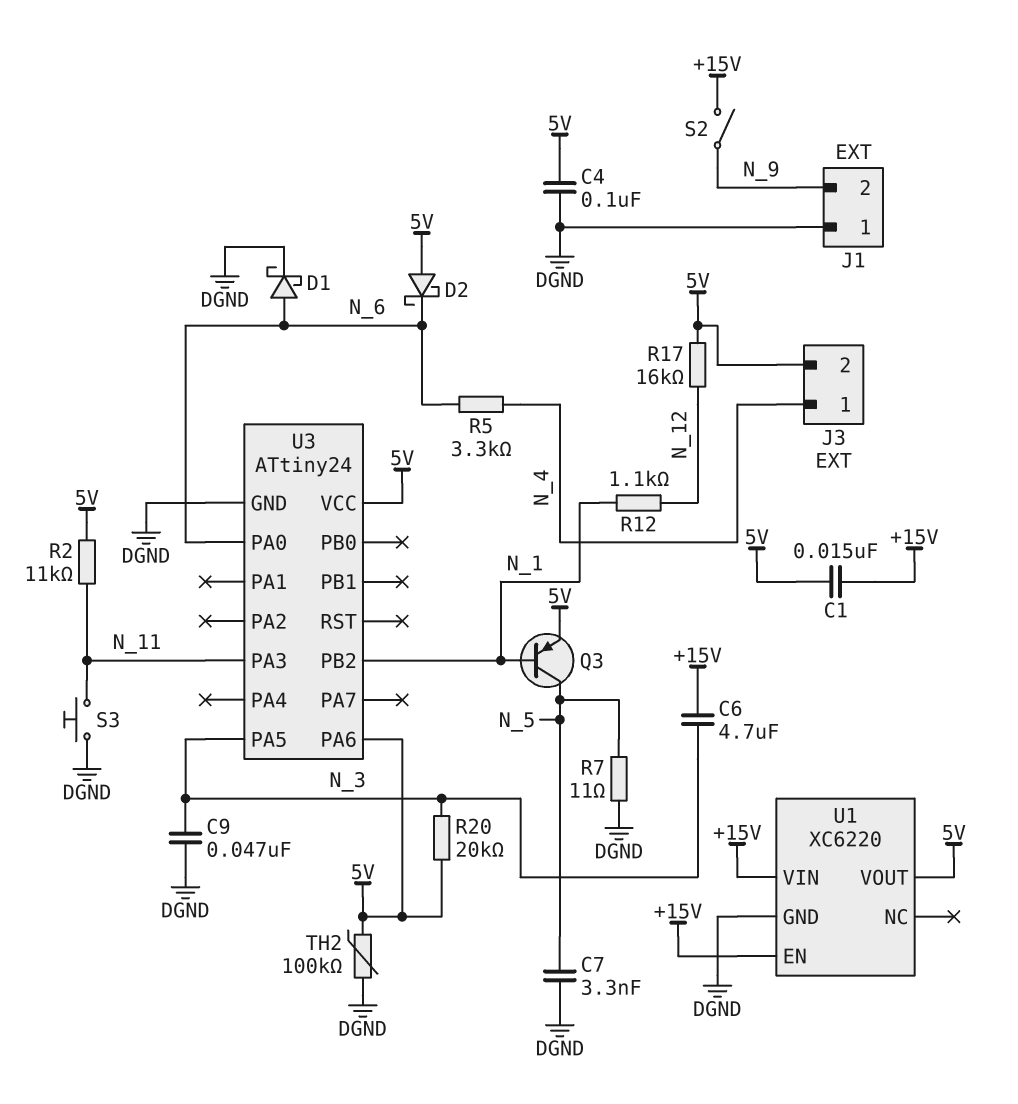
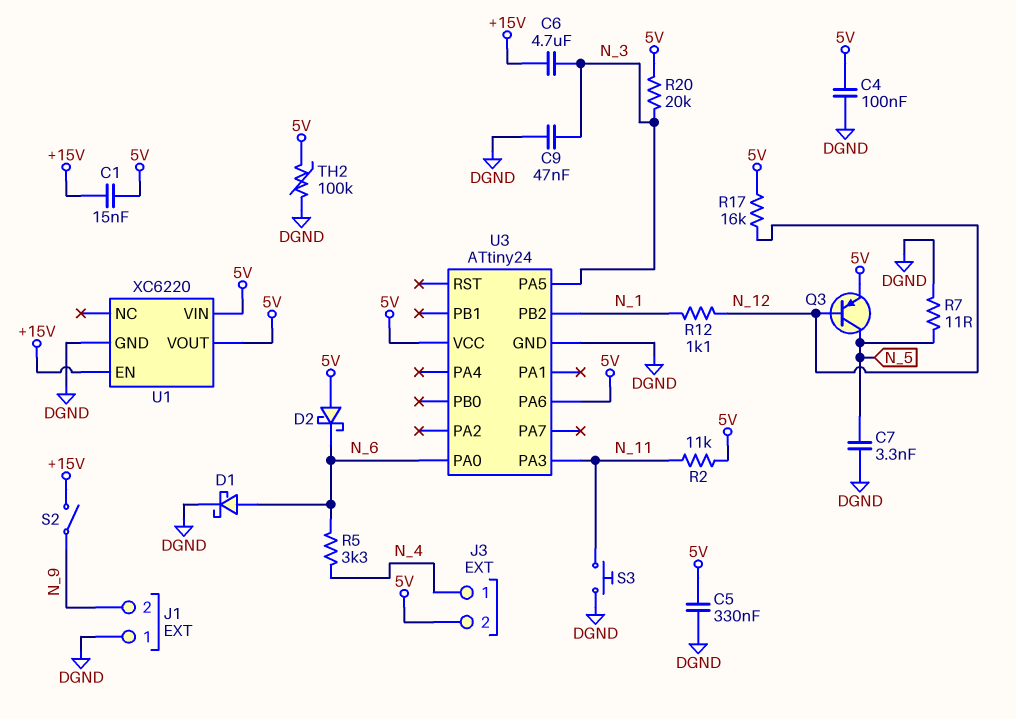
C5: none -> 330nF (5V, DGND)
Q3: PNP (B N_1, C N_5, E 5V) -> PNP (B N_12, C N_5, E 5V)
U1 pin VIN: +15V -> 5V

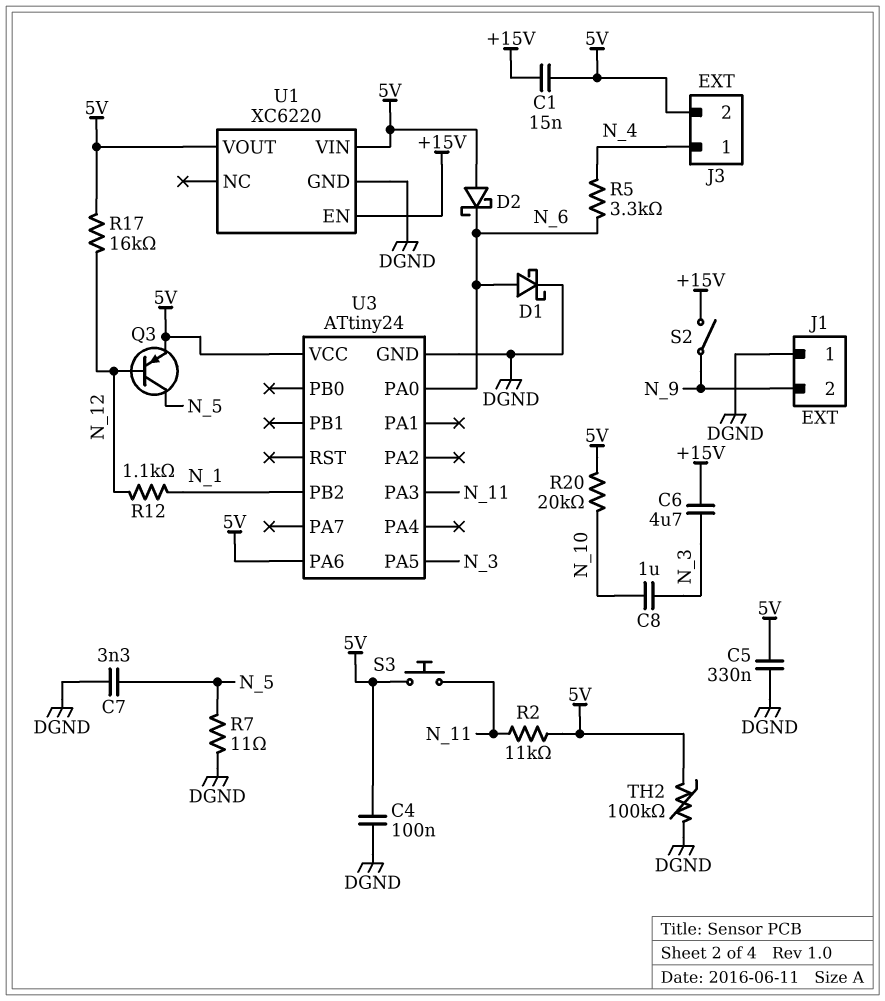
C8: none -> 1uF (N_3, N_10)
C9: 47nF (DGND, N_3) -> none
R20: 20k (5V, N_3) -> 20k (5V, N_10)
S3: button (DGND, N_11) -> button (5V, N_11)

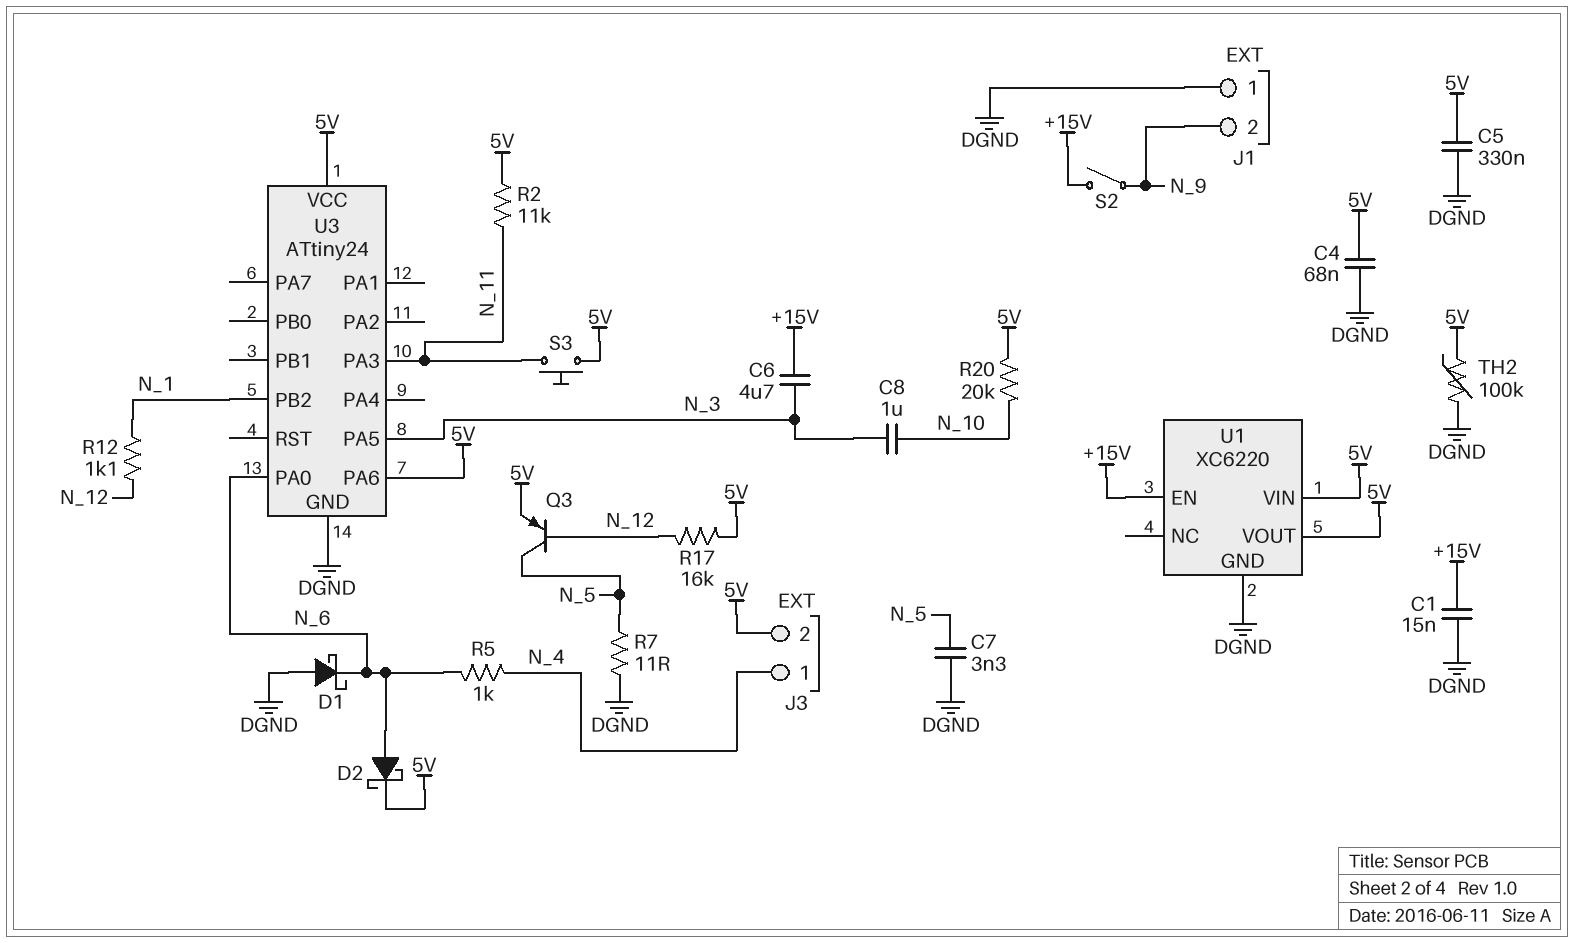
C1: 15nF (+15V, 5V) -> 15nF (+15V, DGND)
C4: 100nF (5V, DGND) -> 68nF (5V, DGND)
D1: schottky (A N_6, K DGND) -> schottky (A DGND, K N_6)
D2: schottky (A 5V, K N_6) -> schottky (A N_6, K 5V)
R5: 3.3k (N_4, N_6) -> 1k (N_4, N_6)

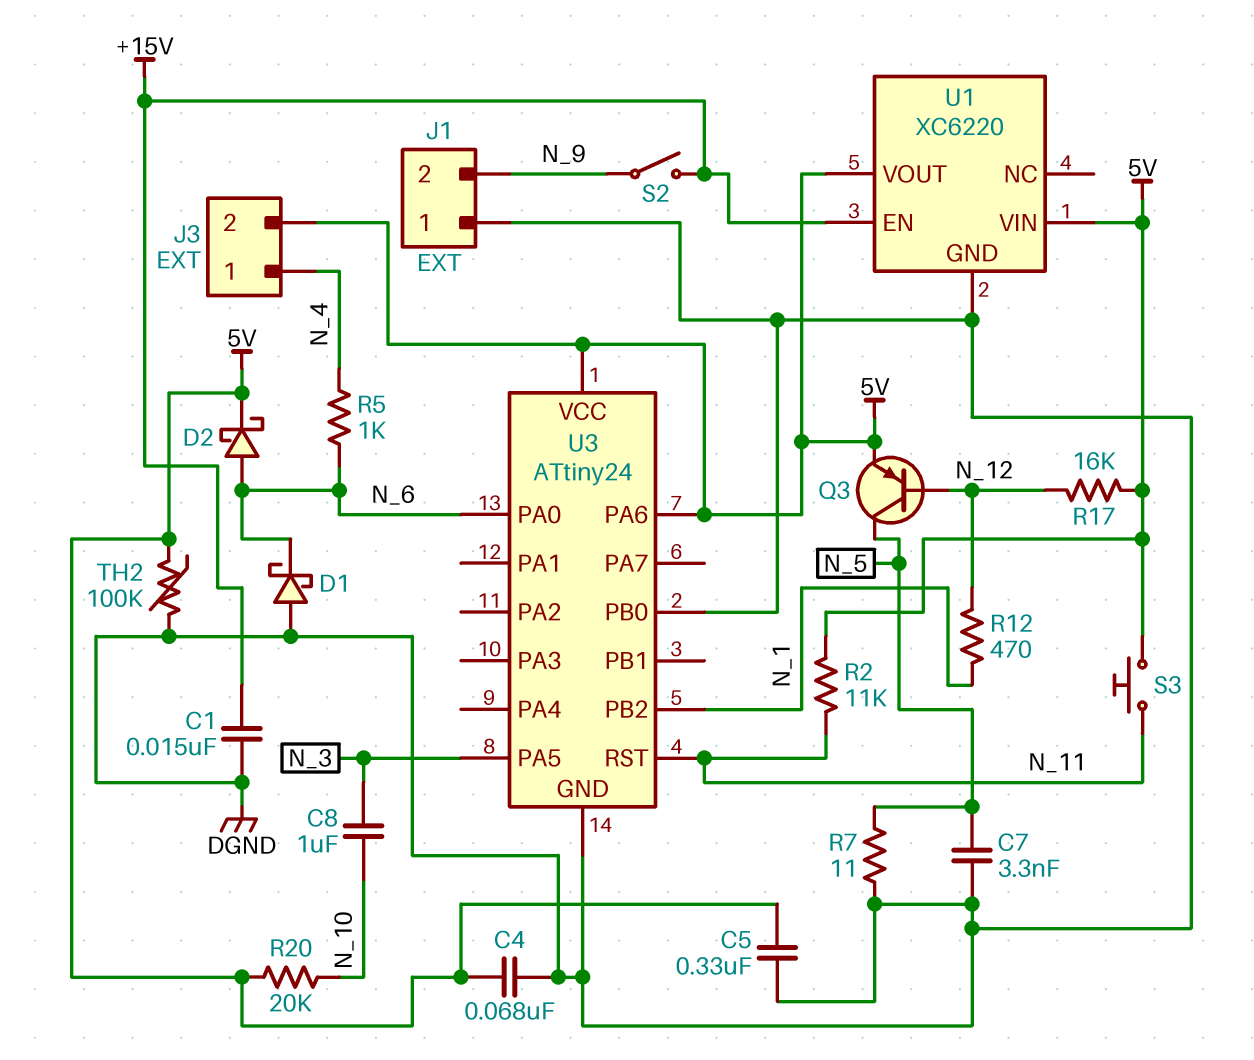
C6: 4.7uF (+15V, N_3) -> none
R12: 1.1k (N_1, N_12) -> 470 (N_1, N_12)
U3 pin PA3: N_11 -> none
U3 pin PB0: none -> DGND
U3 pin RST: none -> N_11

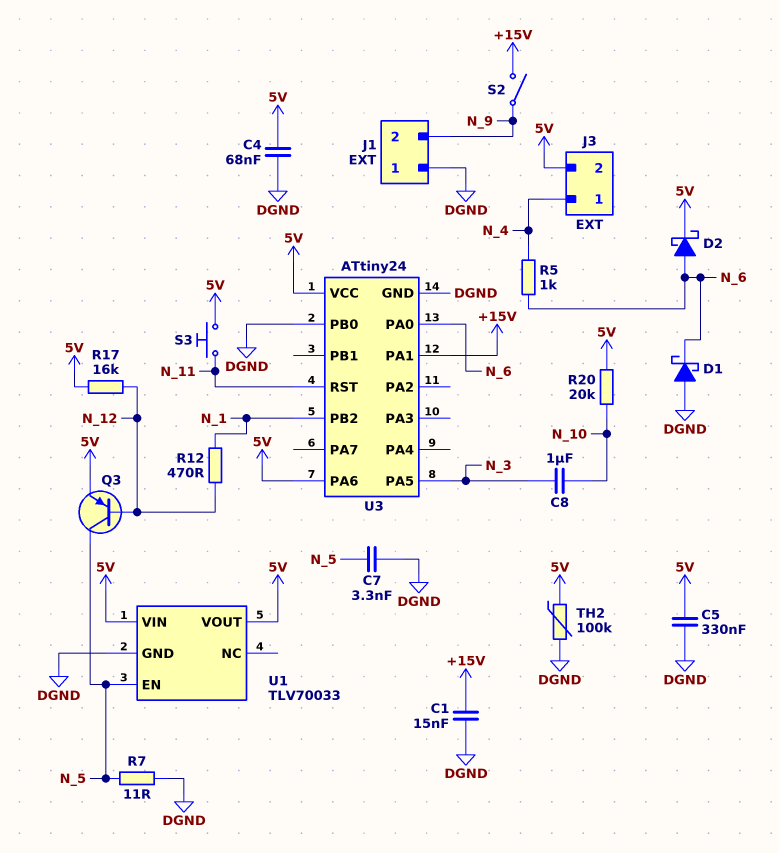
R2: 11k (5V, N_11) -> none
U1: XC6220 -> TLV70033
U1 pin EN: +15V -> N_5
U3 pin PA1: none -> +15V

